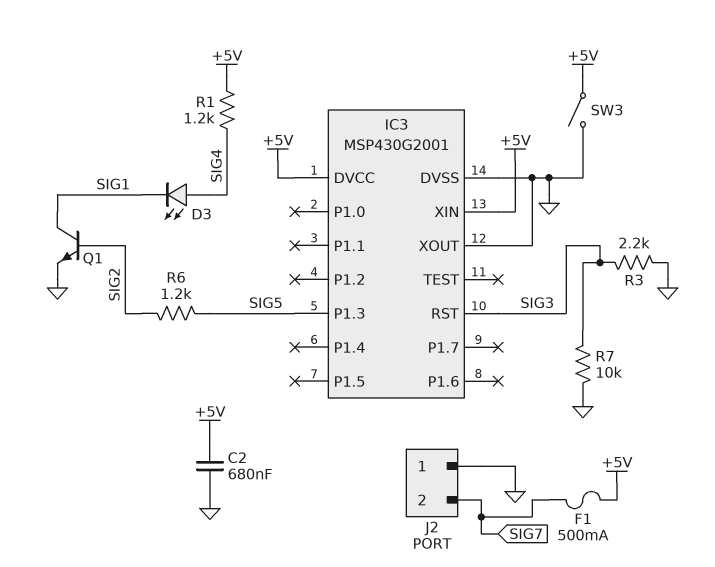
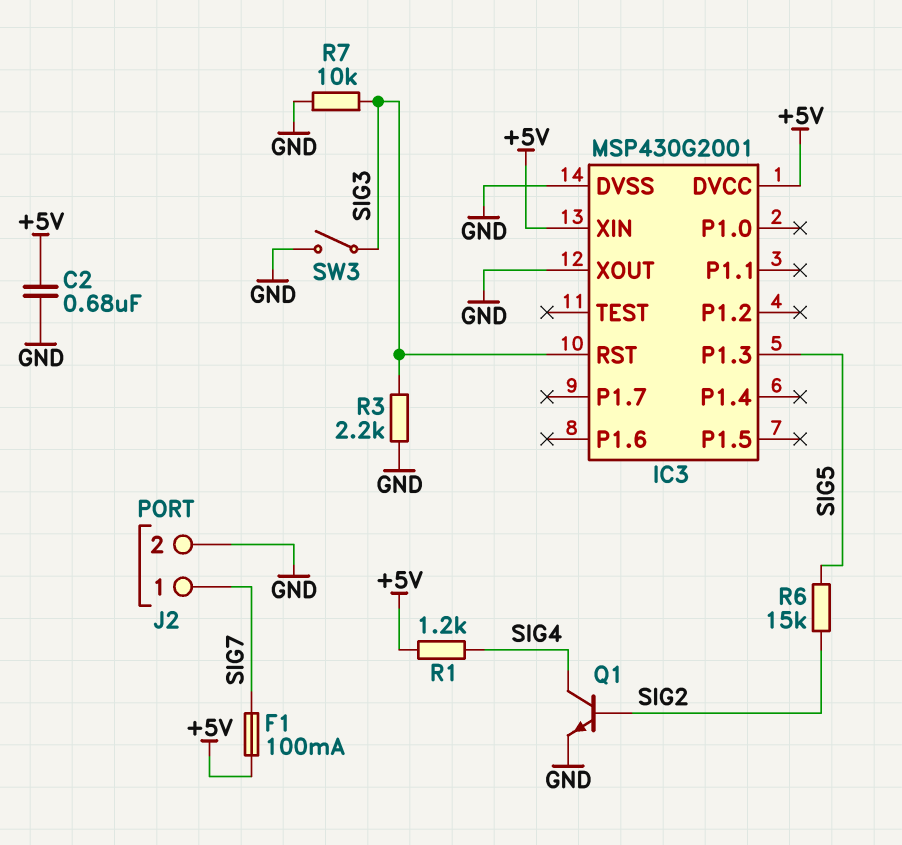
D3: LED (A SIG4, K SIG1) -> none
F1: 500mA (+5V, SIG7) -> 100mA (+5V, SIG7)
J2 pin 1: GND -> SIG7
J2 pin 2: SIG7 -> GND
Q1: NPN (B SIG2, C SIG1, E GND) -> NPN (B SIG2, C SIG4, E GND)
R6: 1.2k (SIG2, SIG5) -> 15k (SIG2, SIG5)
SW3: switch (+5V, GND) -> switch (GND, SIG3)

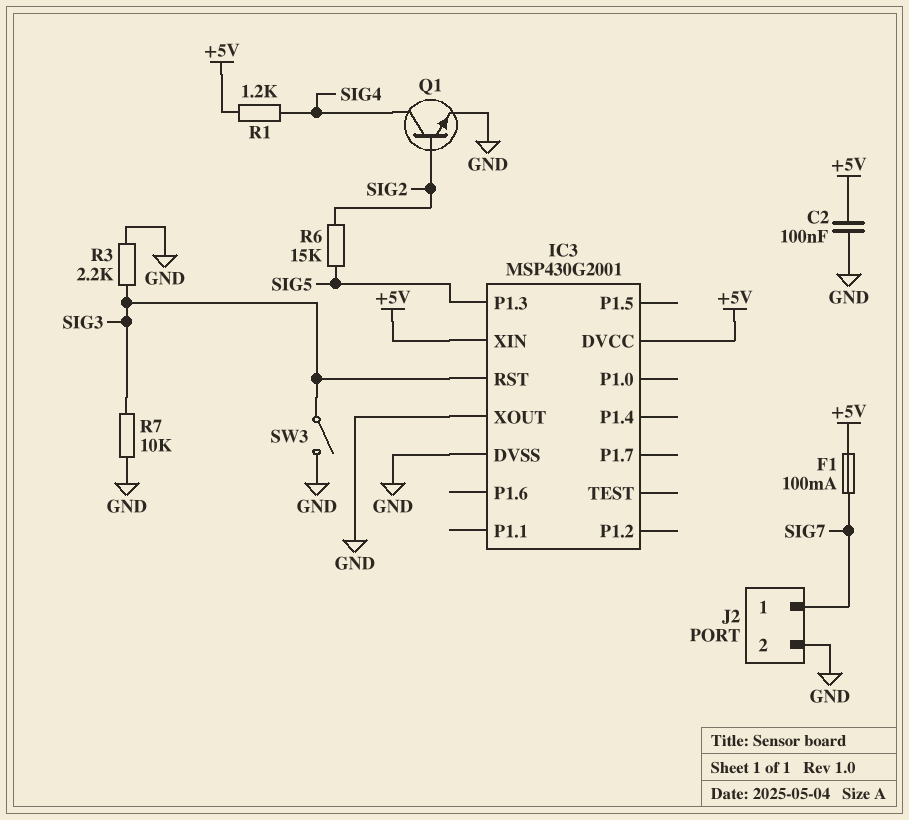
C2: 680nF (+5V, GND) -> 100nF (+5V, GND)

